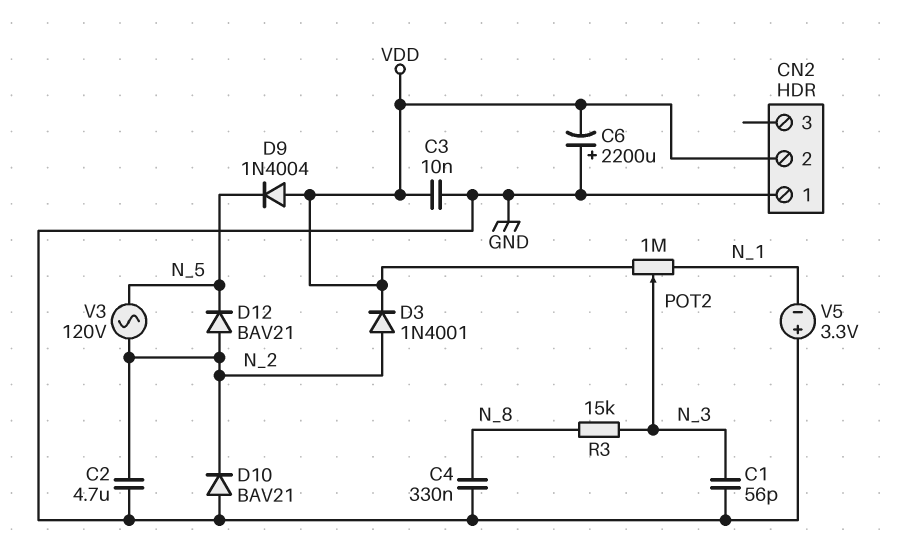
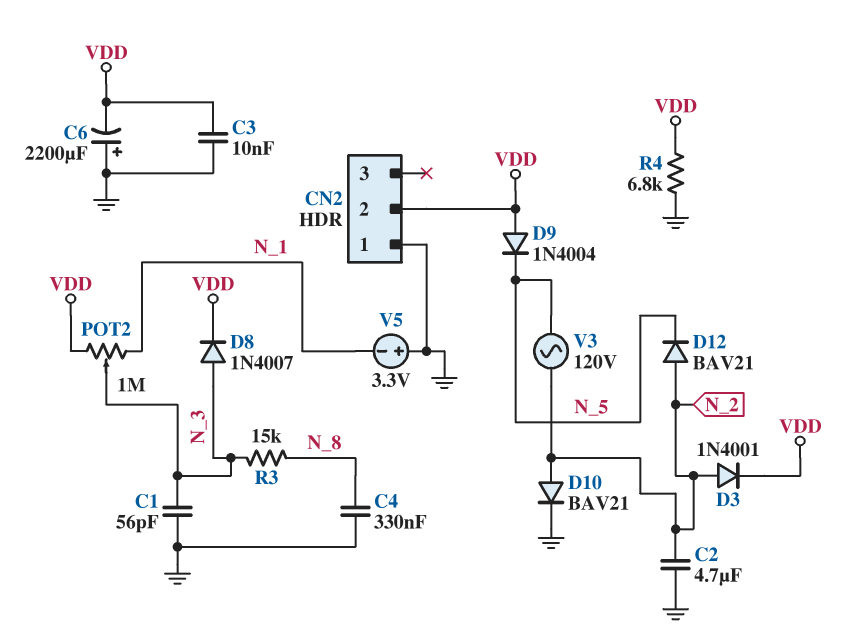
D8: none -> diode 1N4007 (A N_3, K VDD)
D10: diode BAV21 (A GND, K N_2) -> diode BAV21 (A N_2, K GND)
R4: none -> 6.8k (GND, VDD)

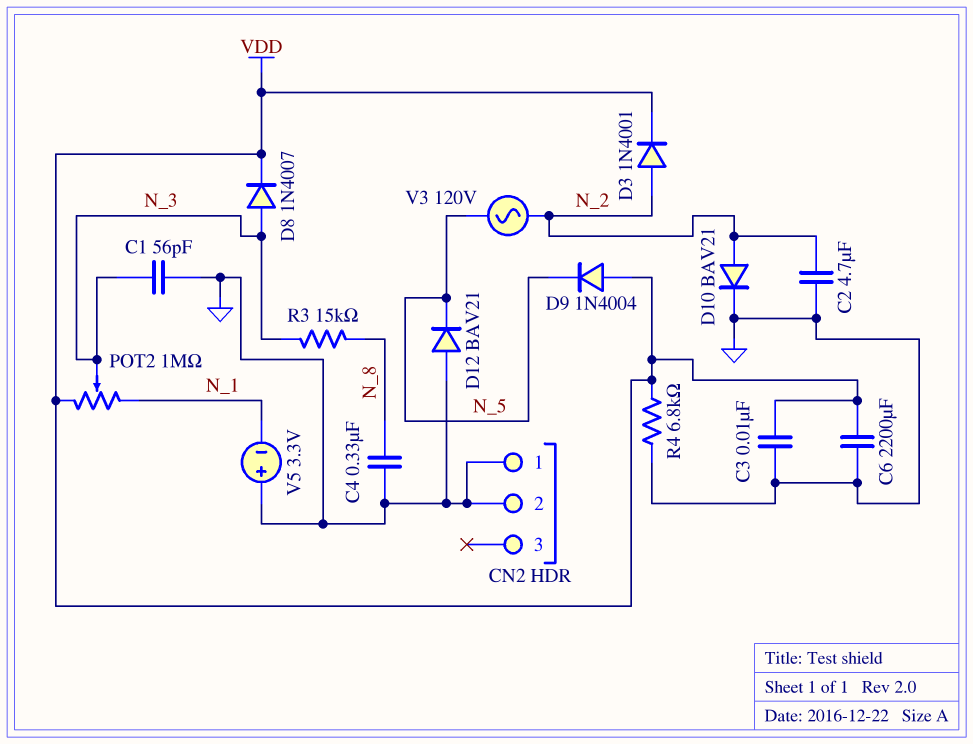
C6: 2200uF (plus GND, minus VDD) -> 2200uF (GND, VDD)
CN2 pin 2: VDD -> GND
D12: diode BAV21 (A N_2, K N_5) -> diode BAV21 (A GND, K N_5)

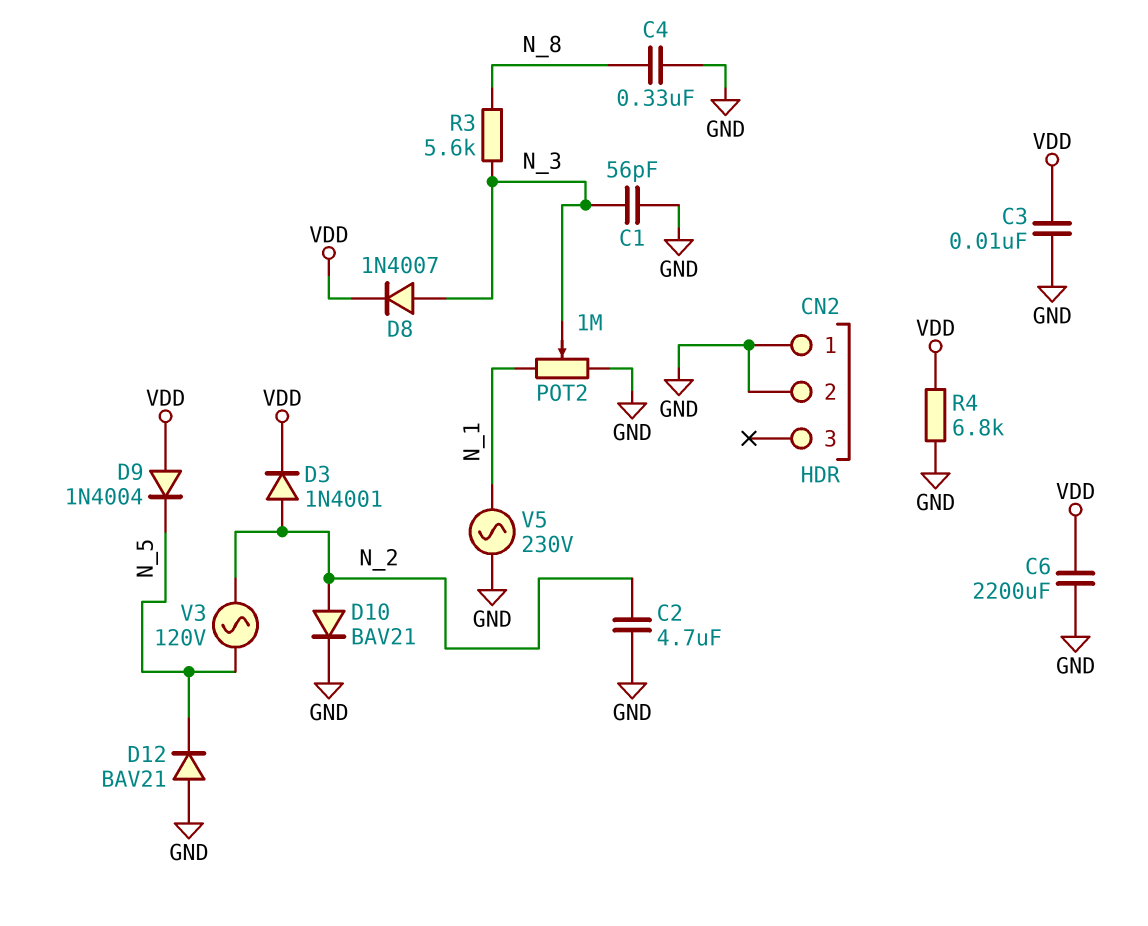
POT2: 1M (N_1, VDD, wiper N_3) -> 1M (GND, N_1, wiper N_3)
R3: 15k (N_3, N_8) -> 5.6k (N_3, N_8)
V5: 3.3V (plus GND, minus N_1) -> AC 230V (GND, N_1)

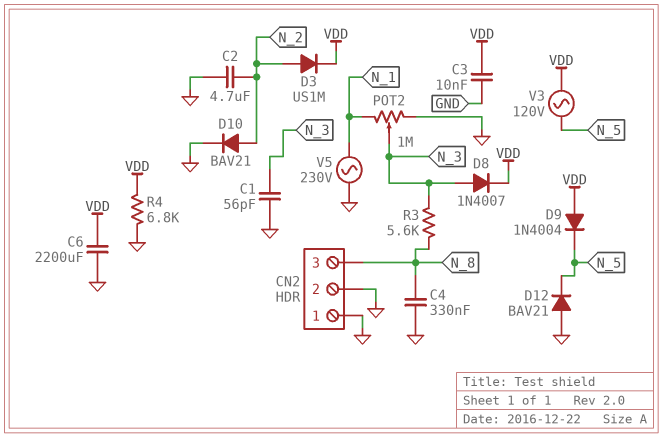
CN2 pin 3: none -> N_8
D3: diode 1N4001 (A N_2, K VDD) -> diode US1M (A N_2, K VDD)
V3: AC 120V (N_2, N_5) -> AC 120V (N_5, VDD)

